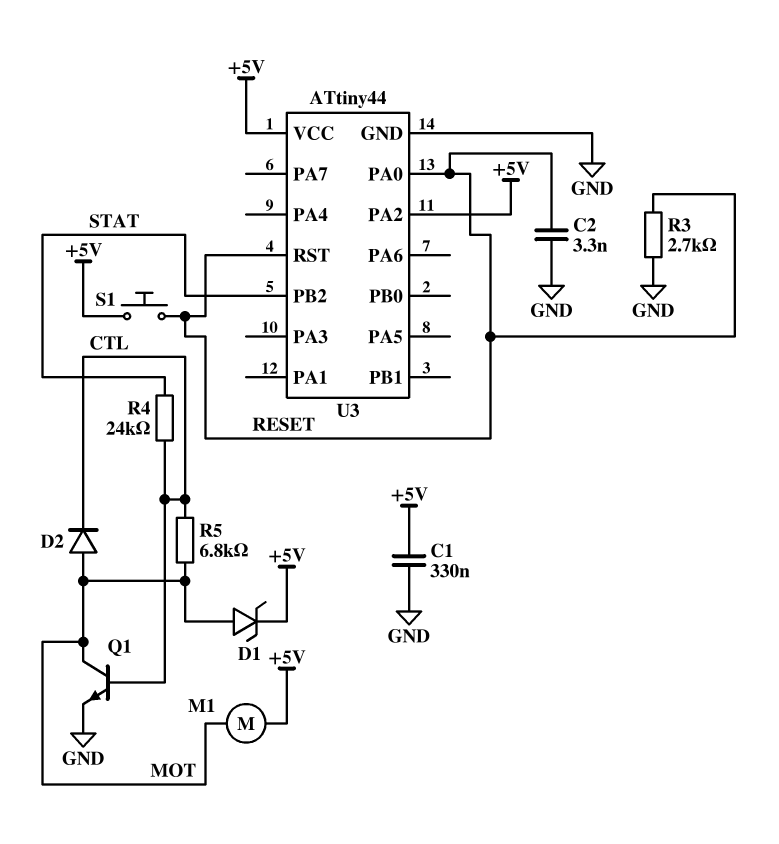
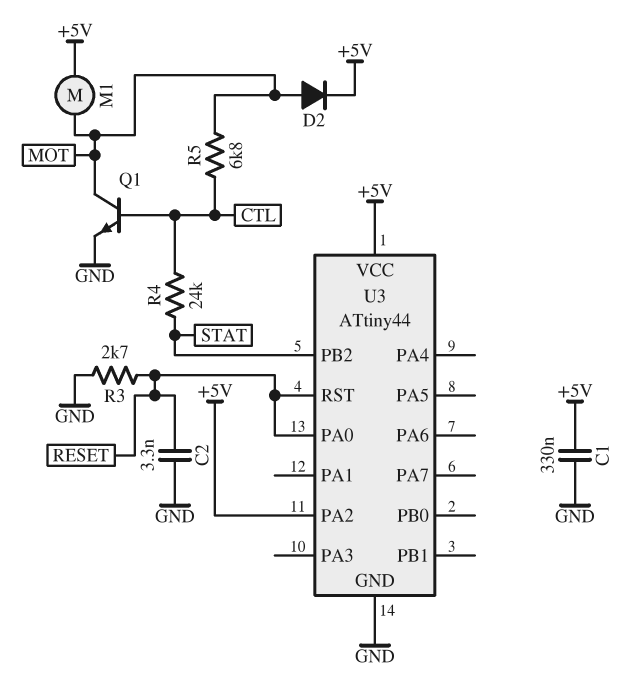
D1: zener (A MOT, K +5V) -> none
D2: diode (A MOT, K CTL) -> diode (A MOT, K +5V)
S1: button (+5V, RESET) -> none

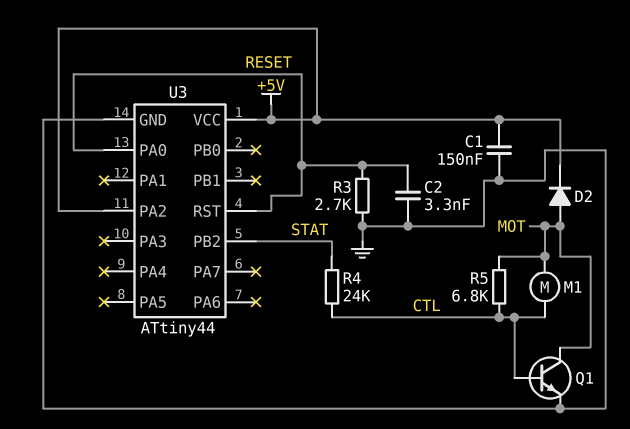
C1: 330nF (+5V, GND) -> 150nF (+5V, GND)
M1: motor (+5V, MOT) -> motor (CTL, MOT)

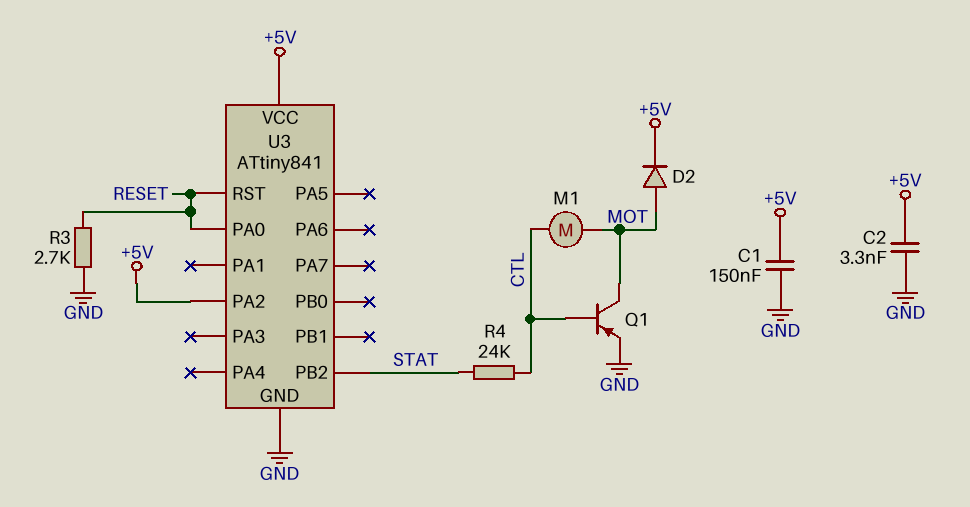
C2: 3.3nF (GND, RESET) -> 3.3nF (+5V, GND)
Q1: NPN (B CTL, C MOT, E GND) -> PNP (B CTL, C MOT, E GND)
R5: 6.8k (CTL, MOT) -> none
U3: ATtiny44 -> ATtiny841

